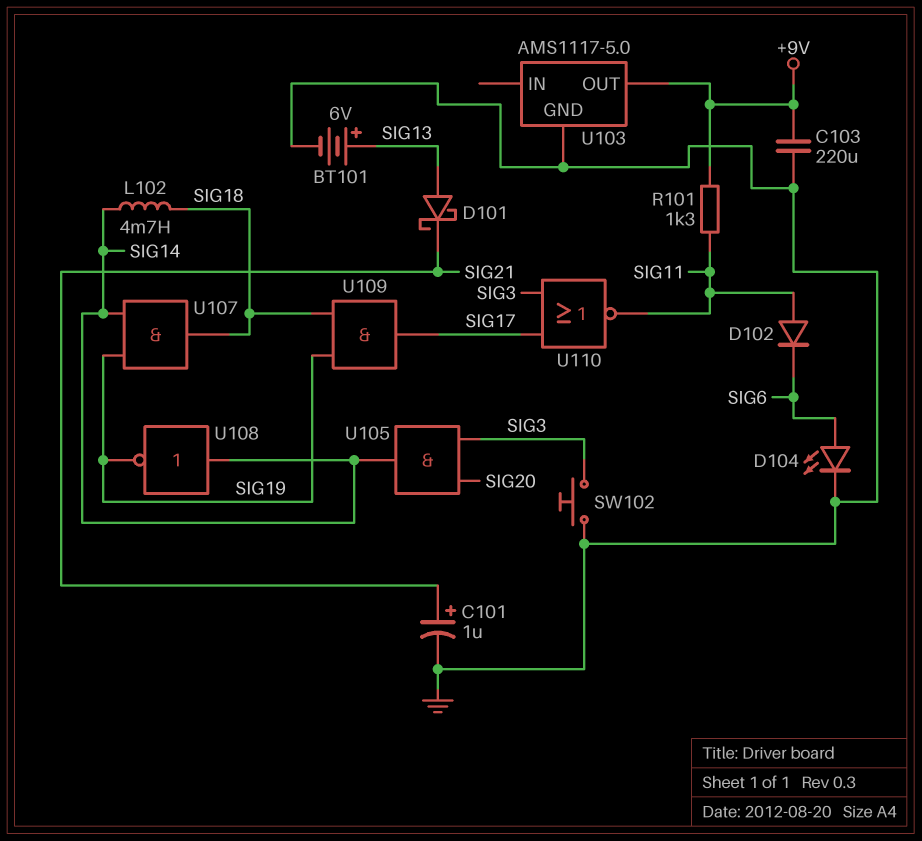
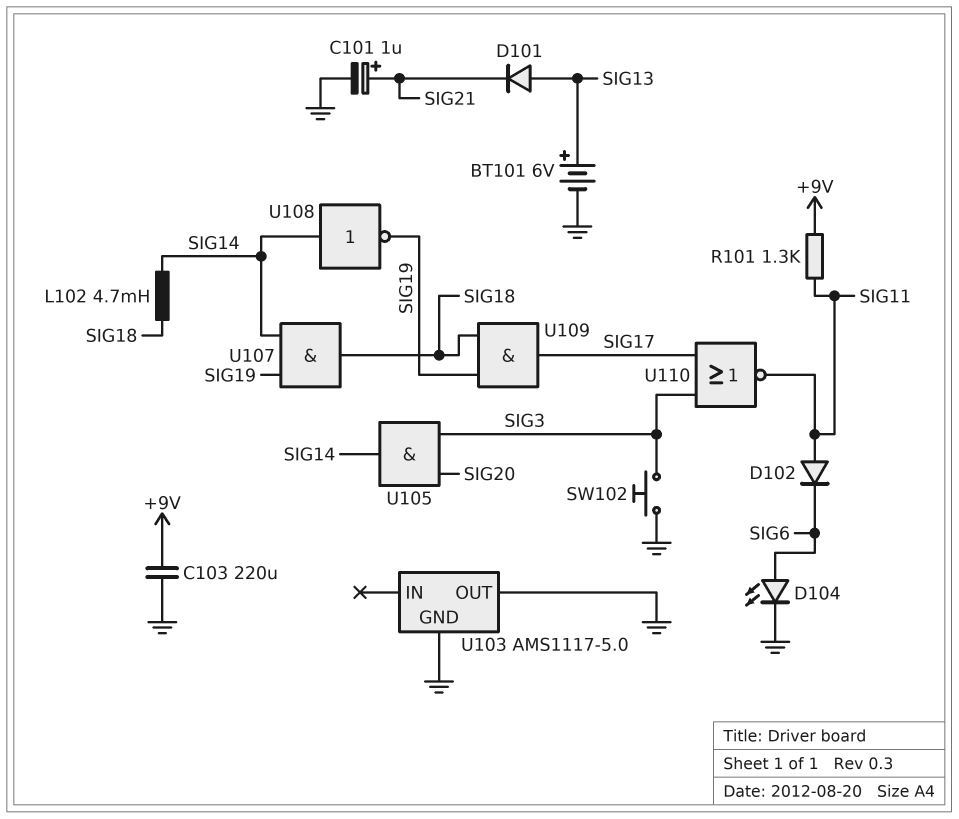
D101: schottky (A SIG13, K SIG21) -> diode (A SIG13, K SIG21)
U103 pin OUT: +9V -> GND

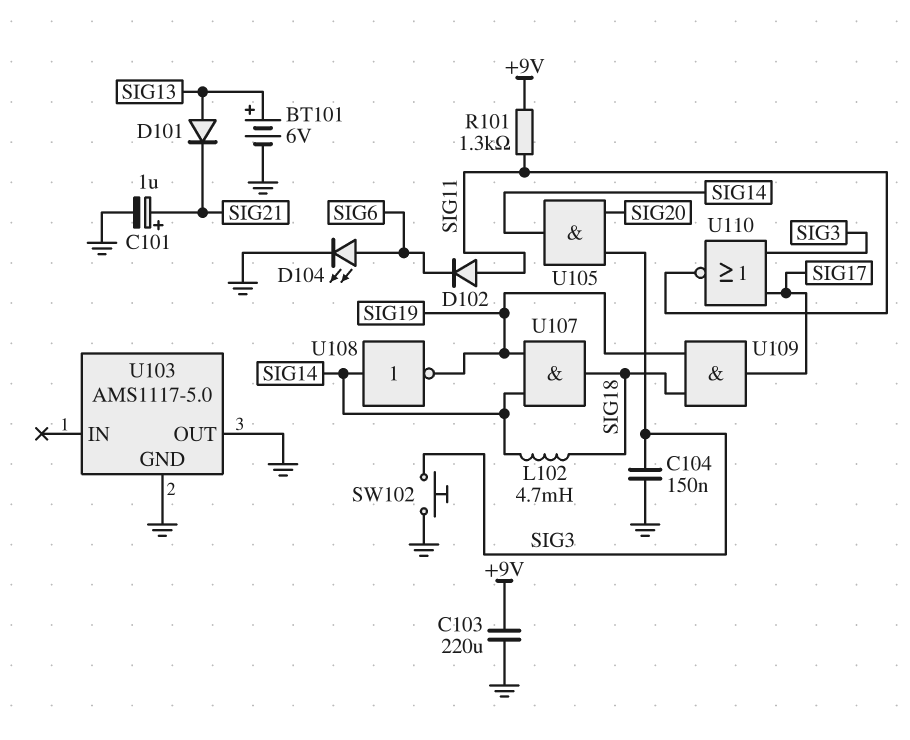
C104: none -> 150nF (GND, SIG3)

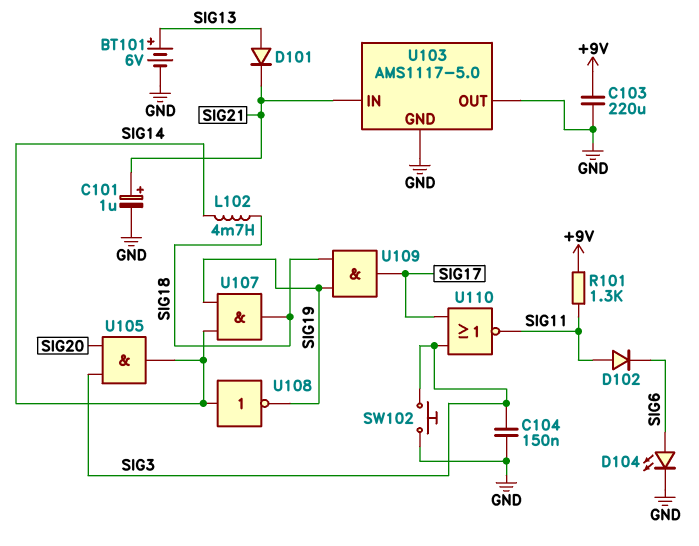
U103 pin IN: none -> SIG21

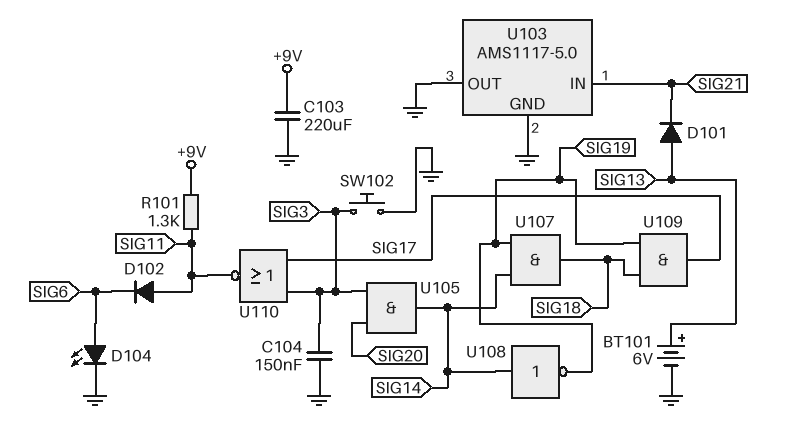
C101: 1uF (plus SIG21, minus GND) -> none
L102: 4.7mH (SIG14, SIG18) -> none

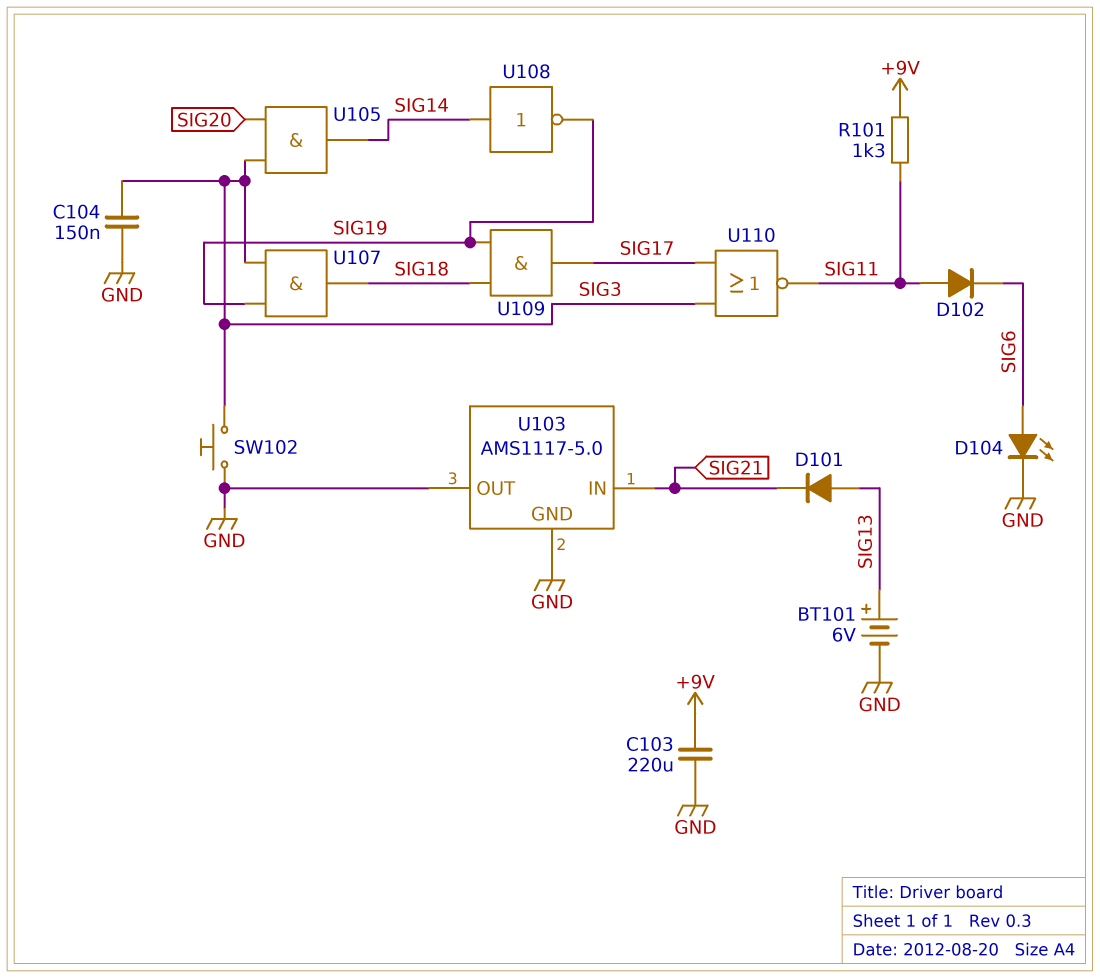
U107: AND (in SIG14, in SIG19, out SIG18) -> AND (in SIG3, in SIG19, out SIG18)

